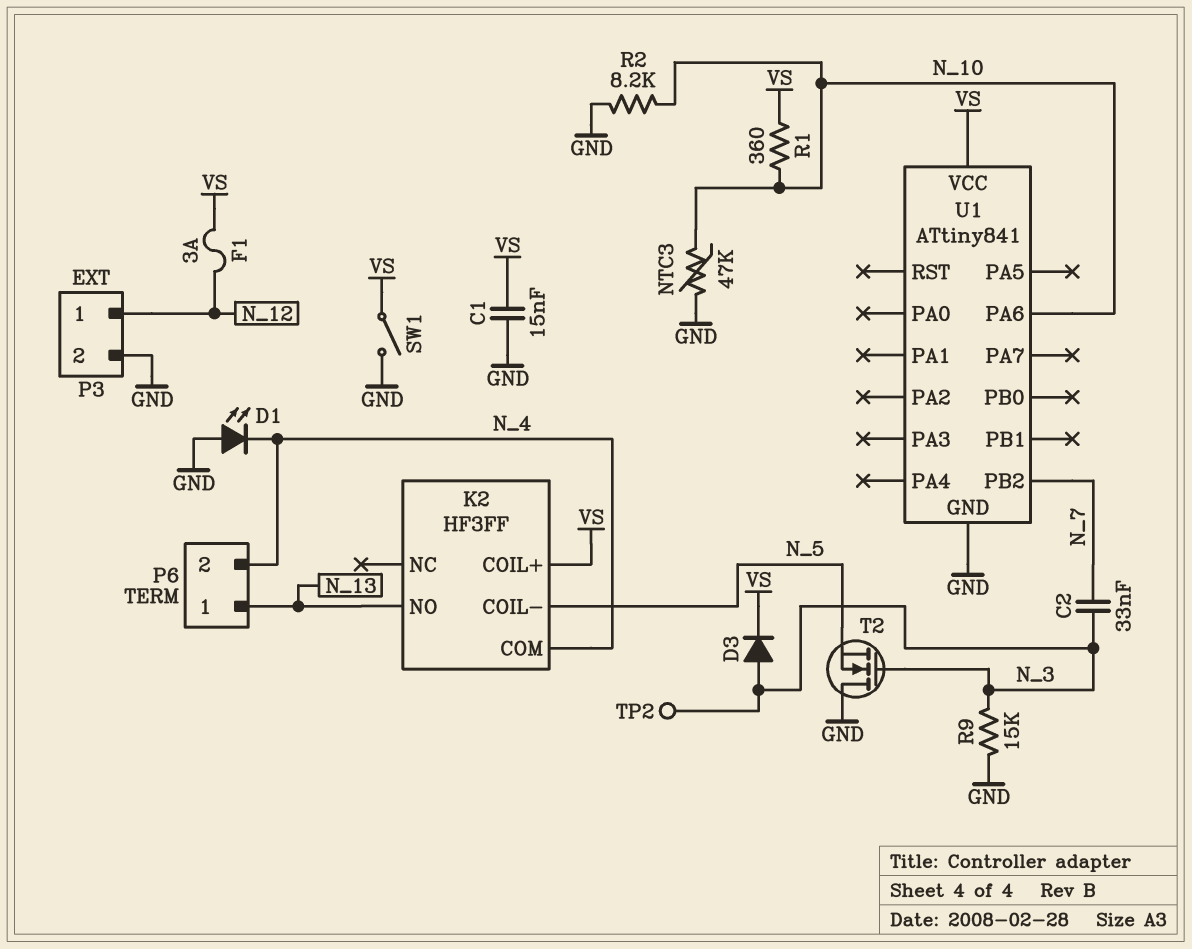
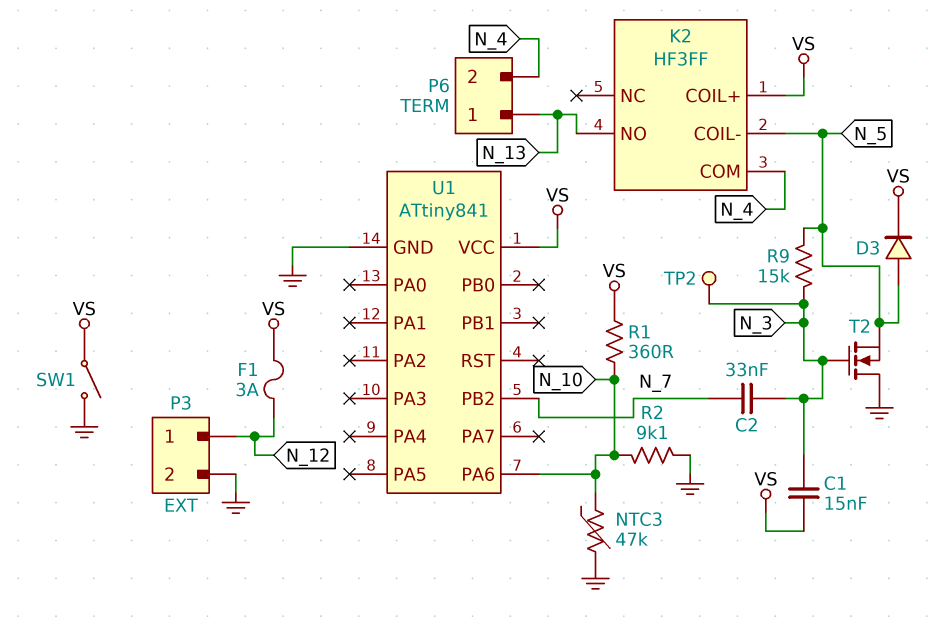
C1: 15nF (GND, VS) -> 15nF (N_3, VS)
D1: LED (A GND, K N_4) -> none
D3: diode (A N_3, K VS) -> diode (A N_5, K VS)
R2: 8.2k (GND, N_10) -> 9.1k (GND, N_10)
R9: 15k (GND, N_3) -> 15k (N_3, N_5)

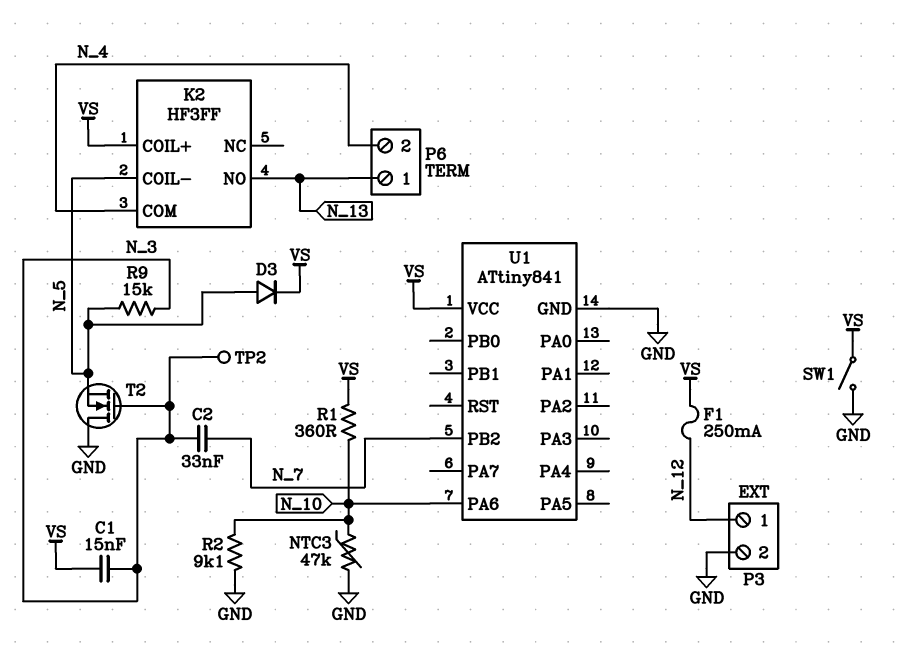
F1: 3A (N_12, VS) -> 250mA (N_12, VS)

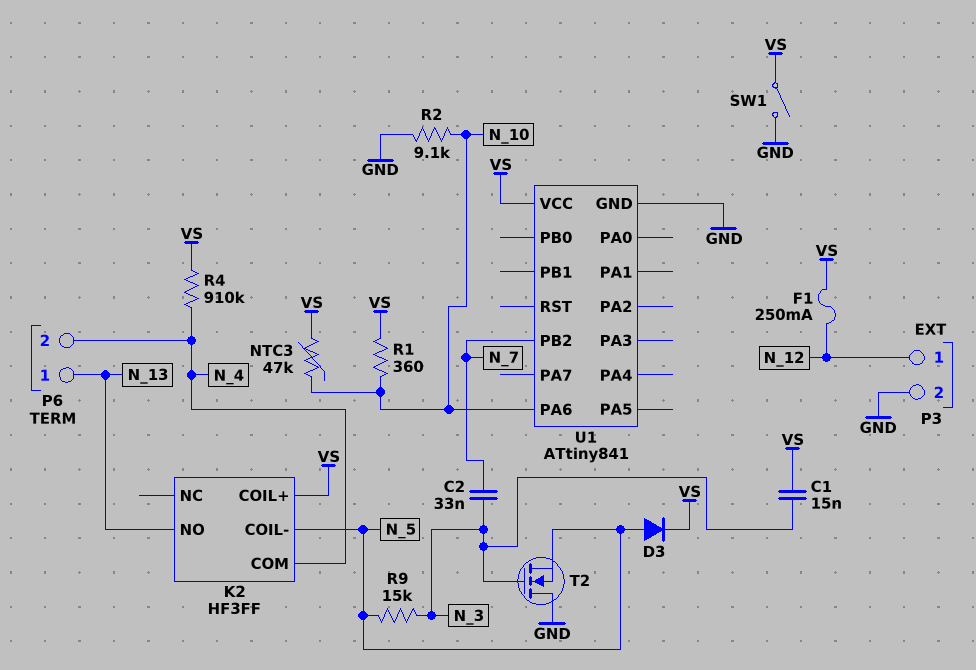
NTC3: 47k (GND, N_10) -> 47k (N_10, VS)
R4: none -> 910k (N_4, VS)
TP2: test point (N_3) -> none

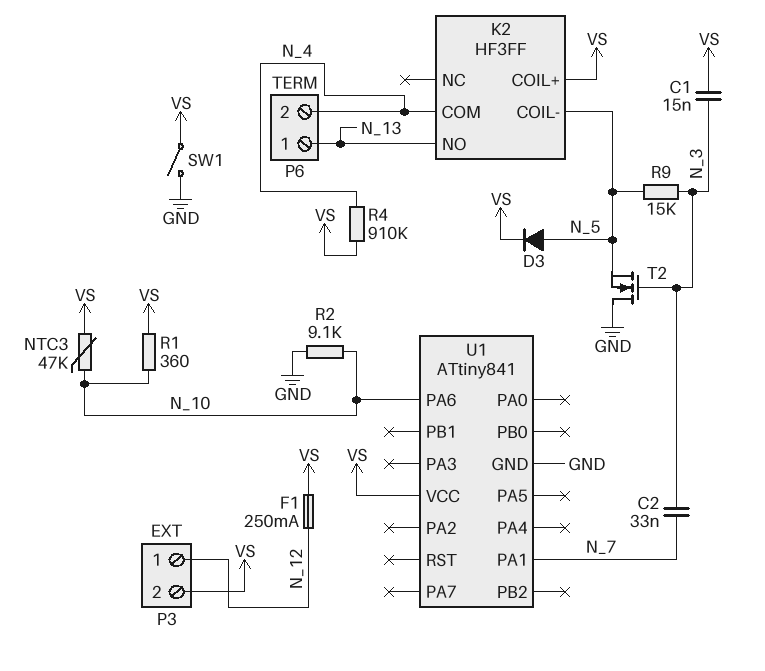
P3 pin 2: GND -> VS
U1 pin PA1: none -> N_7
U1 pin PB2: N_7 -> none

